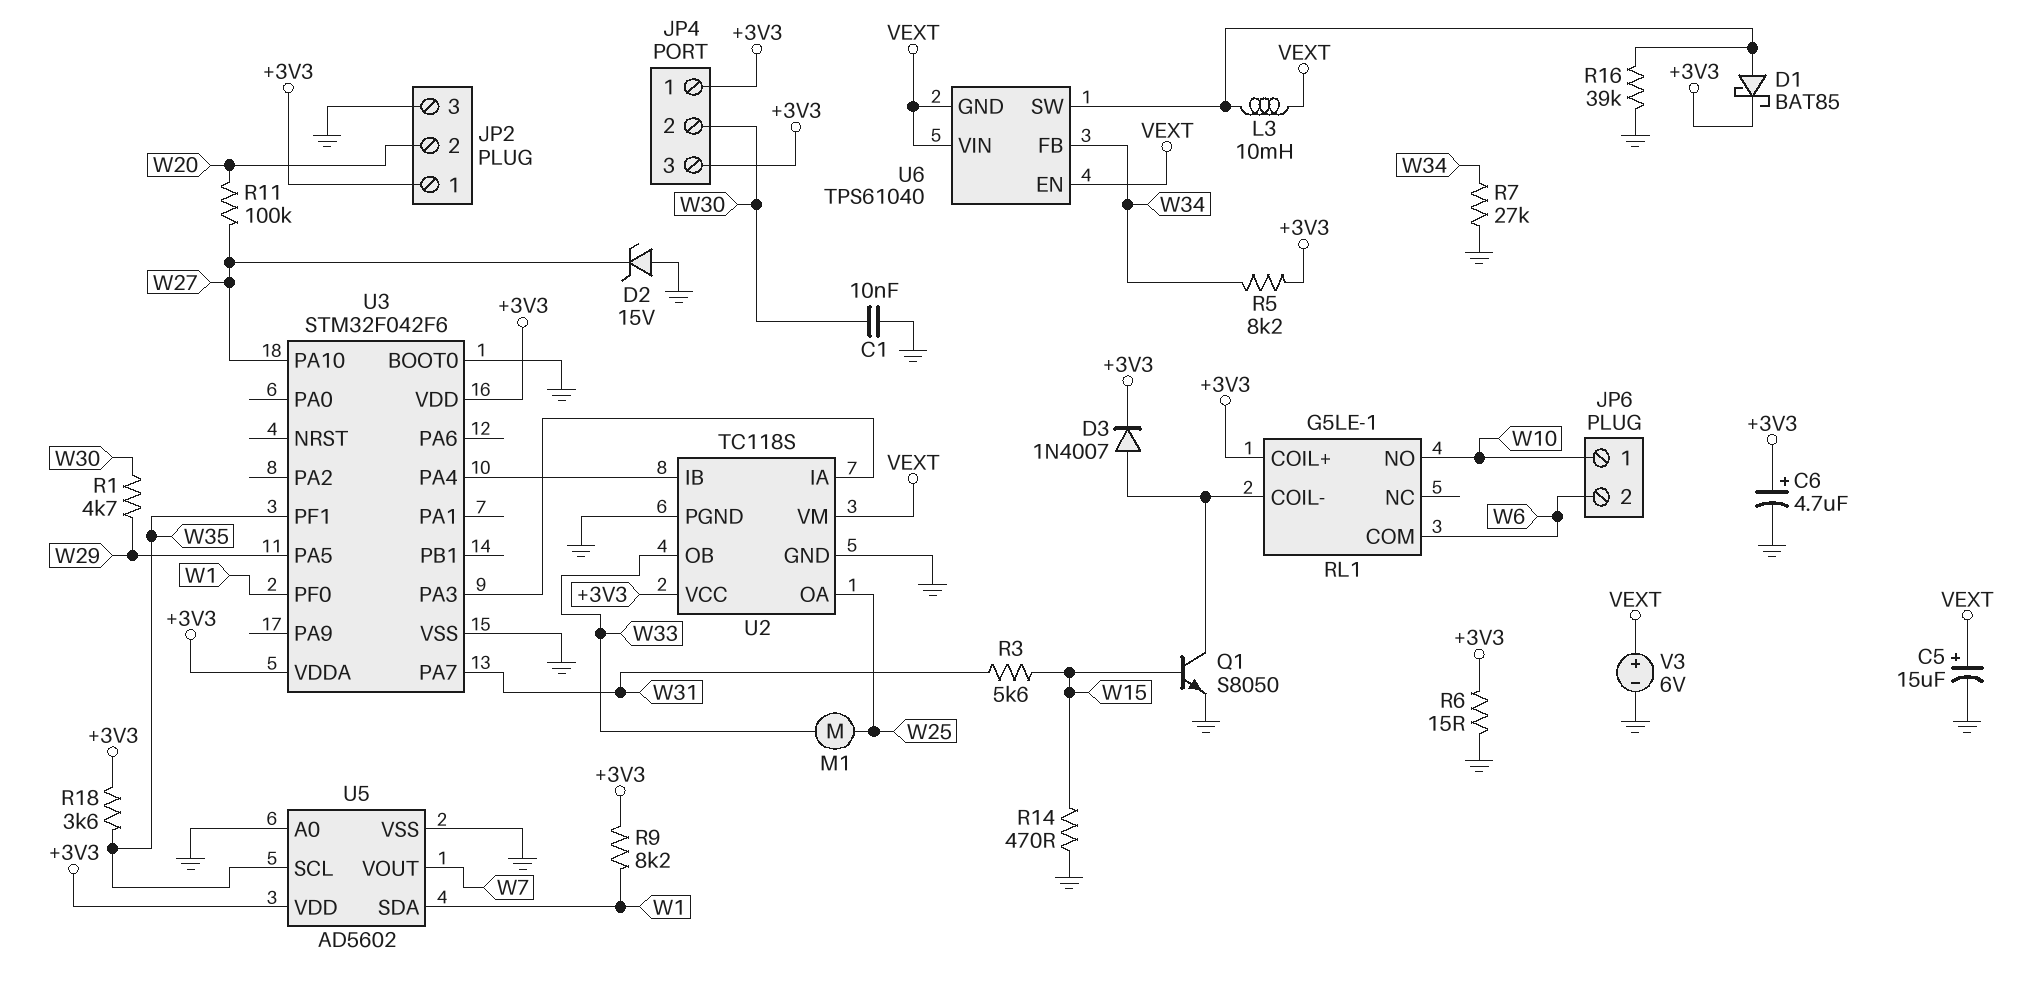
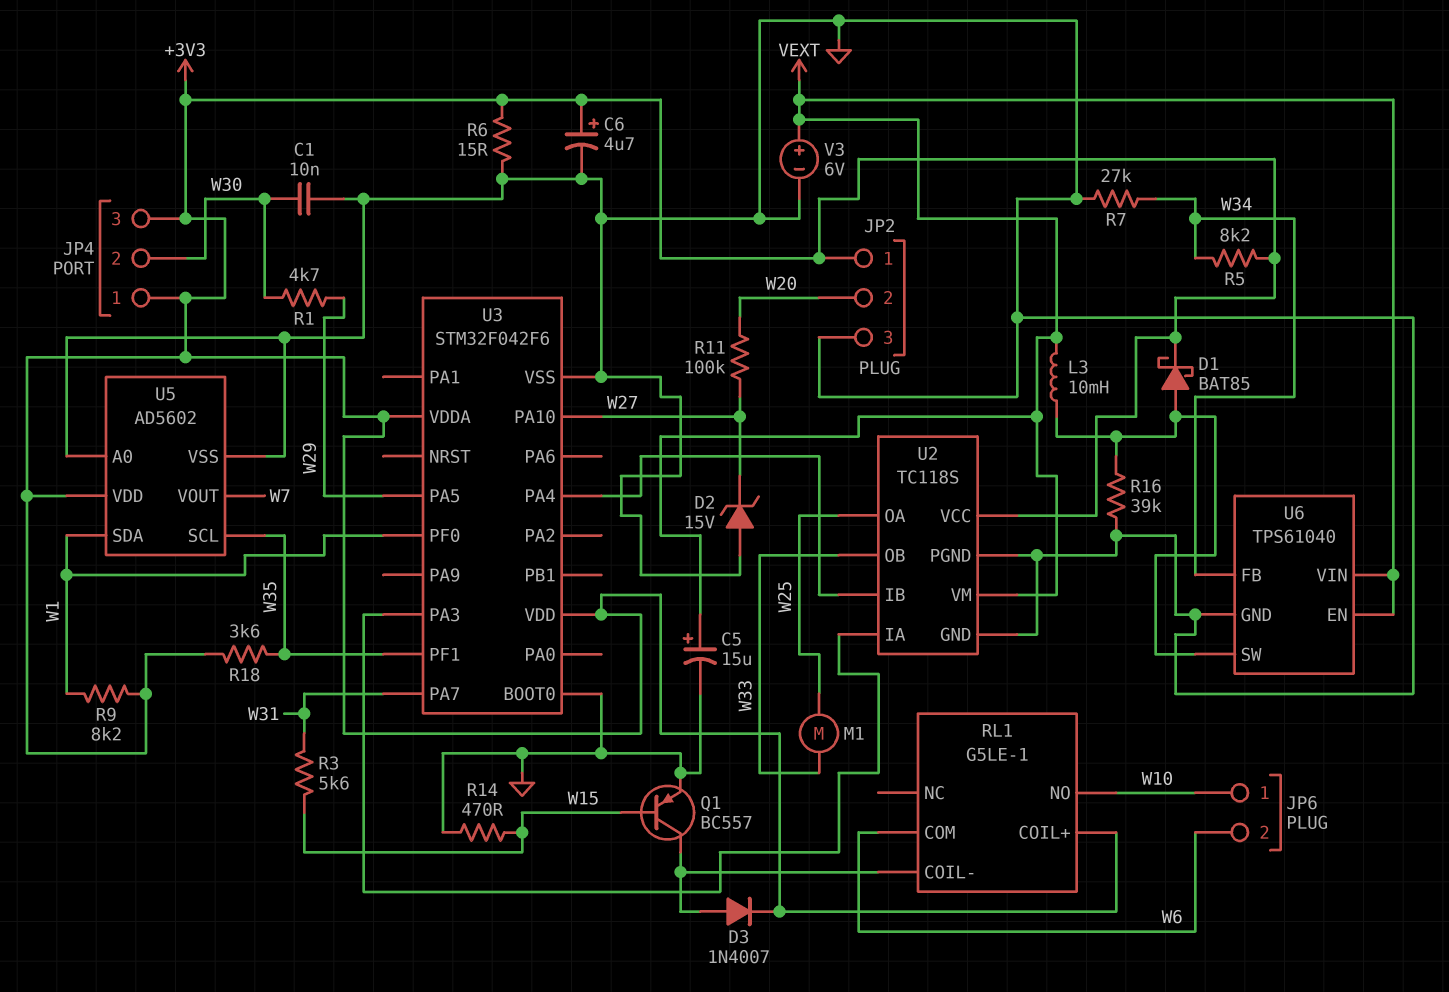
Q1: NPN S8050 (B W15, C RL1/COIL-, E GND) -> PNP BC557 (B W15, C RL1/COIL-, E GND)
U6 pin GND: VEXT -> GND

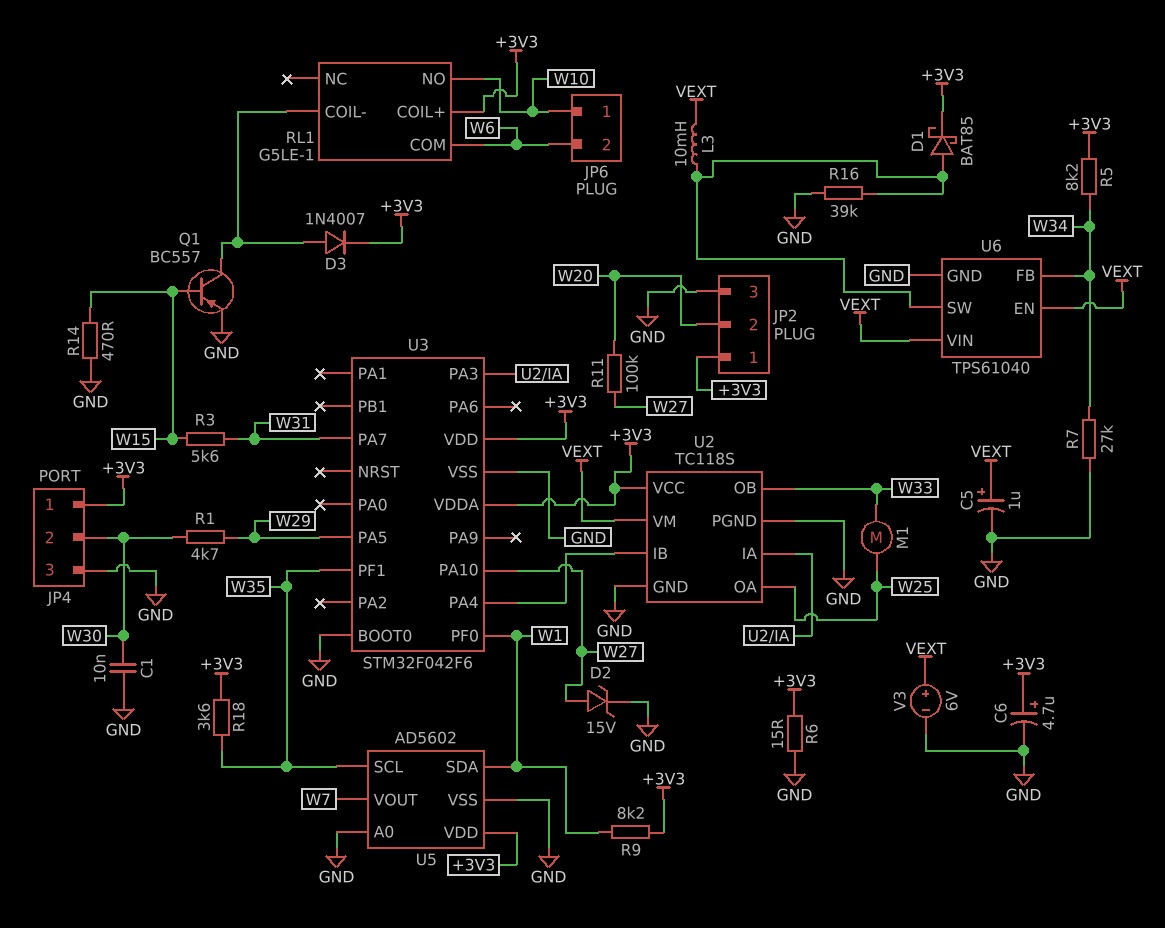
C5: 15uF (plus VEXT, minus GND) -> 1uF (plus VEXT, minus GND)
D2: zener 15V (A GND, K W27) -> zener 15V (A W27, K GND)
JP4 pin 3: +3V3 -> GND

